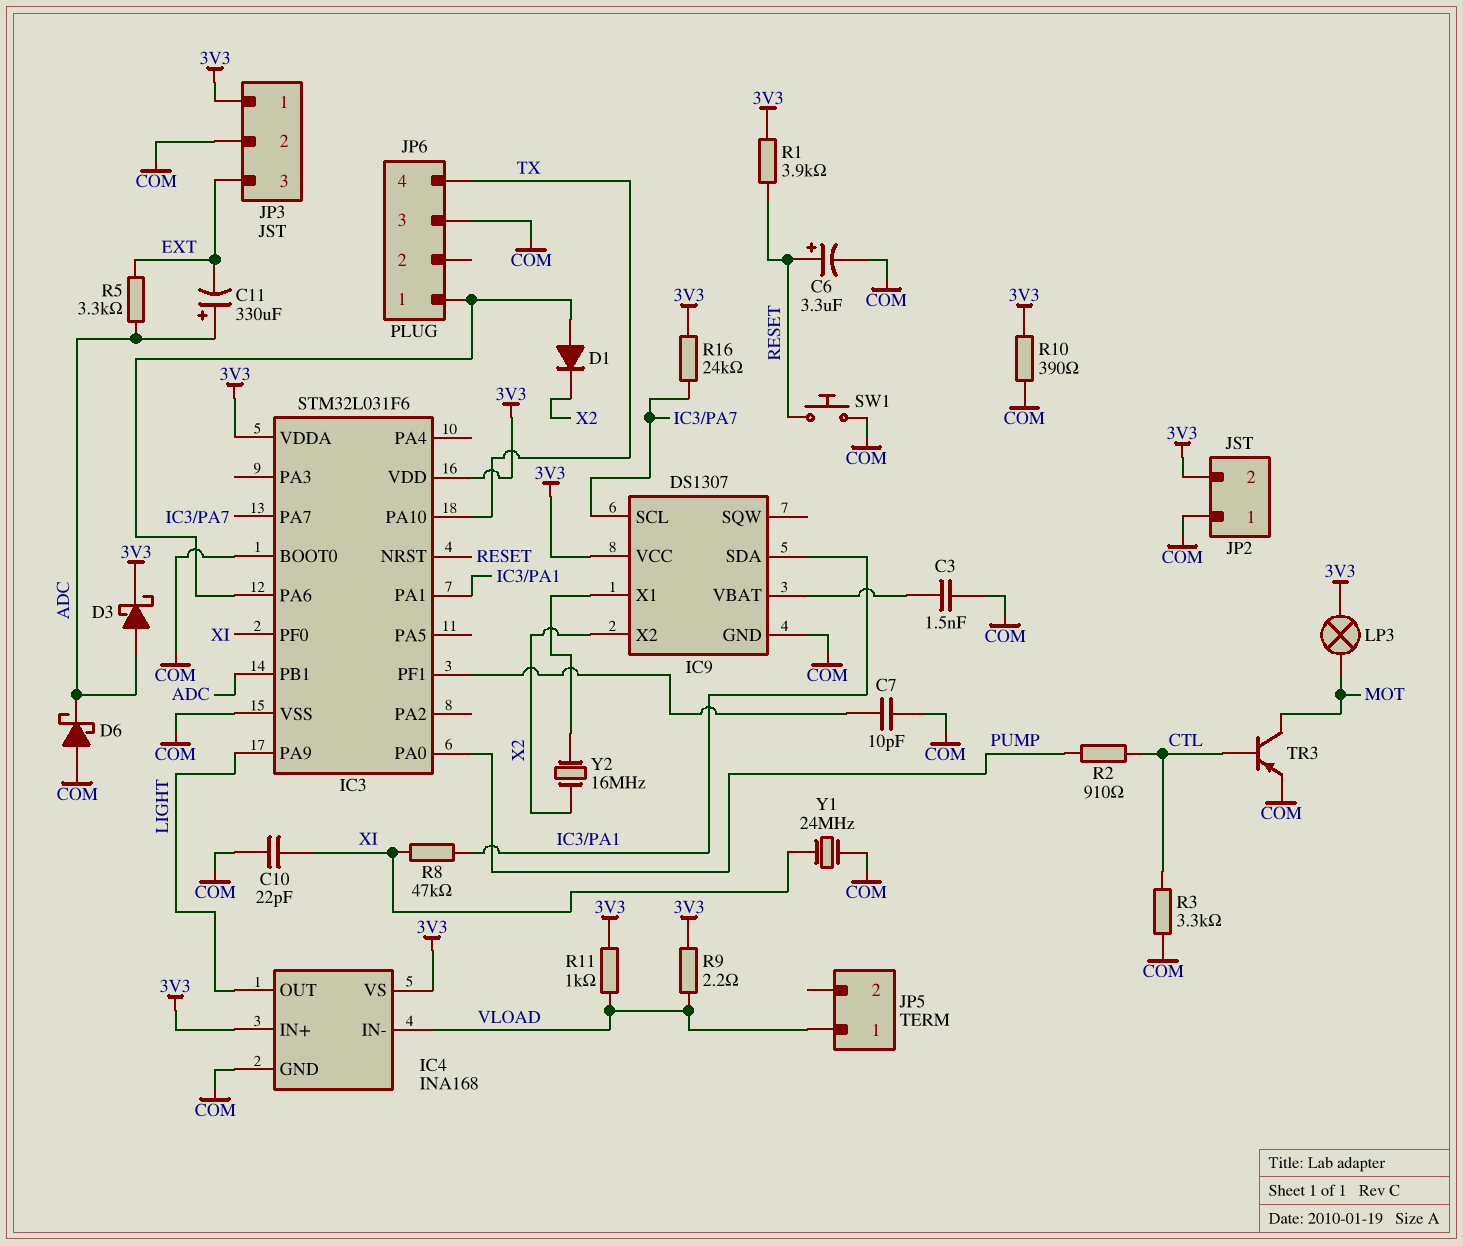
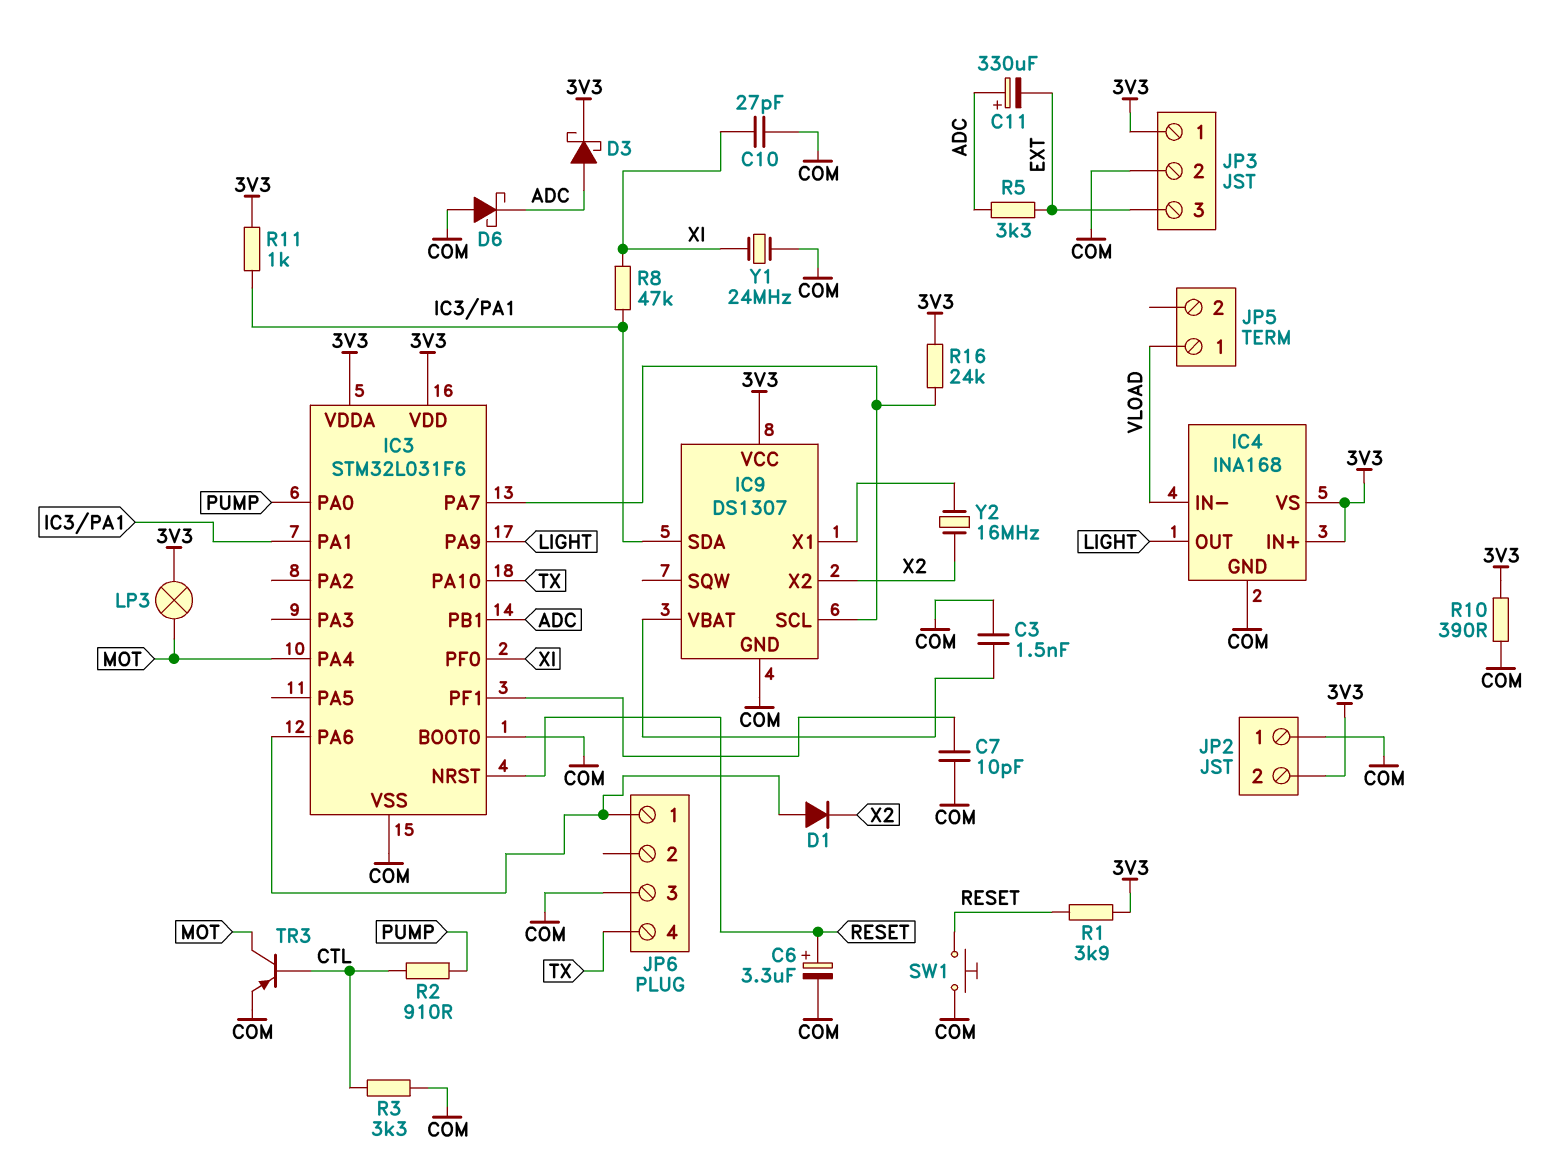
C10: 22pF (COM, XI) -> 27pF (COM, XI)
IC3 pin PA4: none -> MOT
R9: 2.2 (3V3, VLOAD) -> none
R11: 1k (3V3, VLOAD) -> 1k (3V3, IC3/PA1)

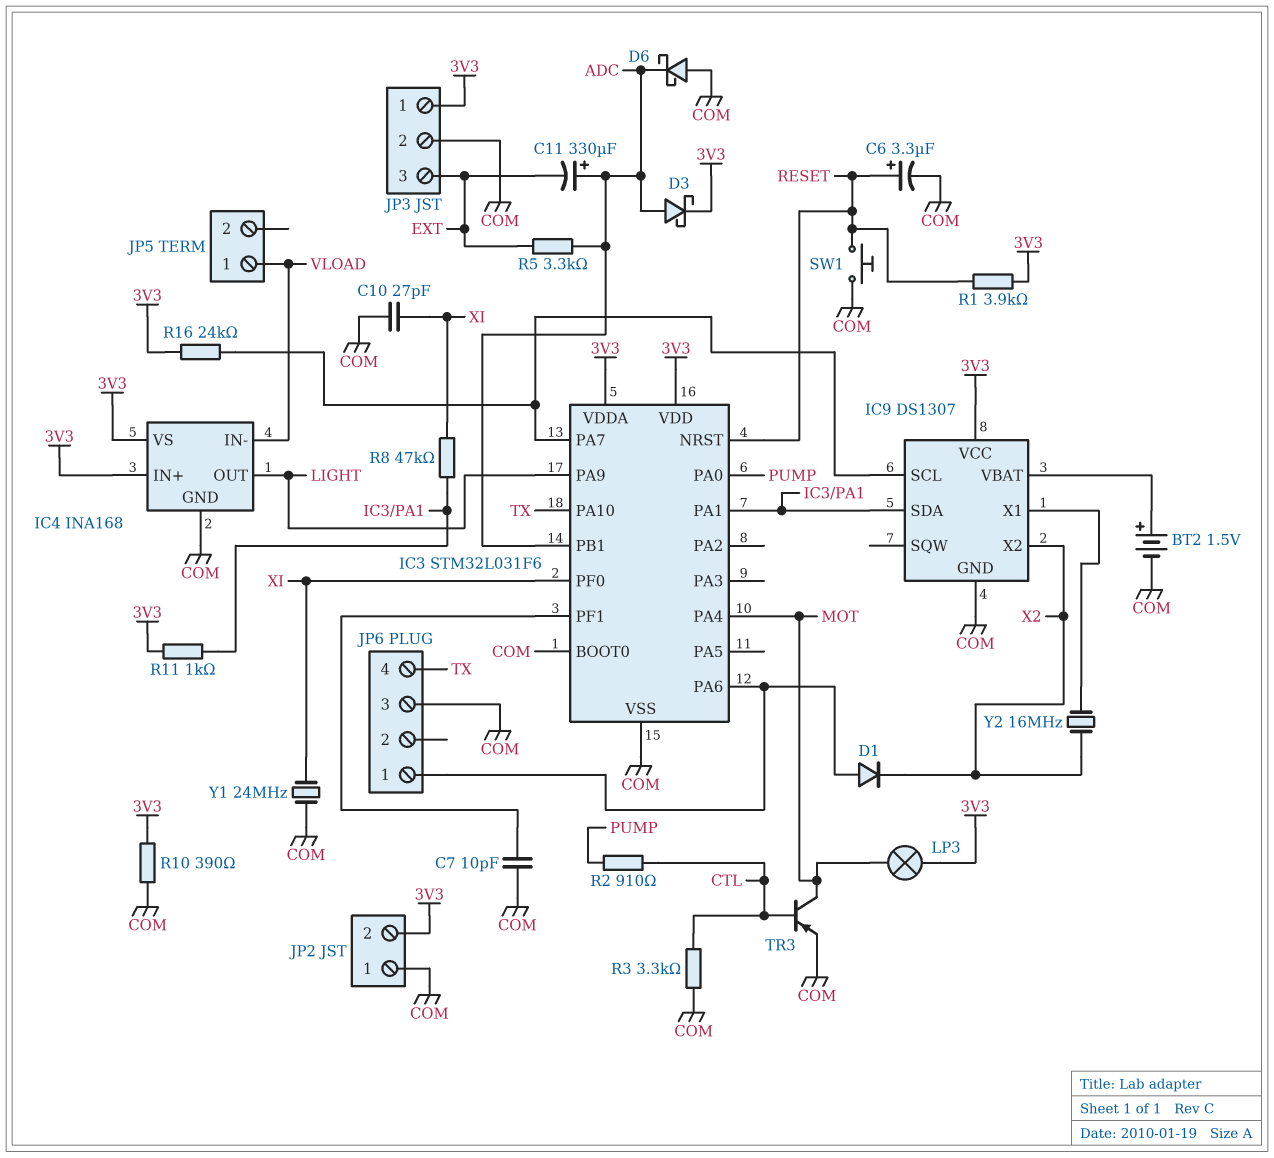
BT2: none -> 1.5V (plus IC9/VBAT, minus COM)
C3: 1.5nF (COM, IC9/VBAT) -> none

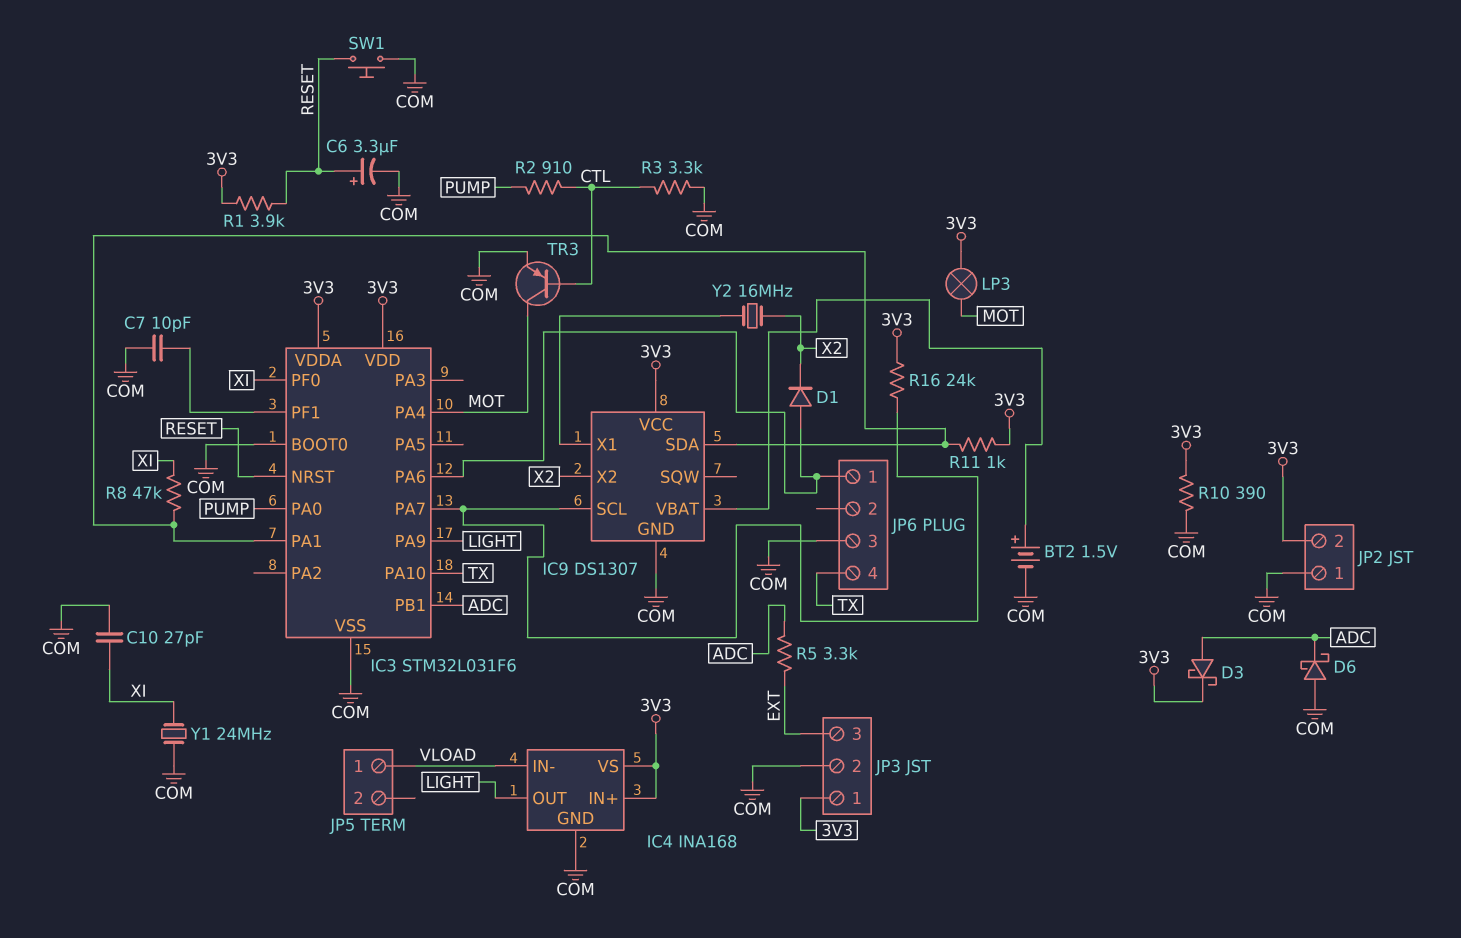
C11: 330uF (plus ADC, minus EXT) -> none

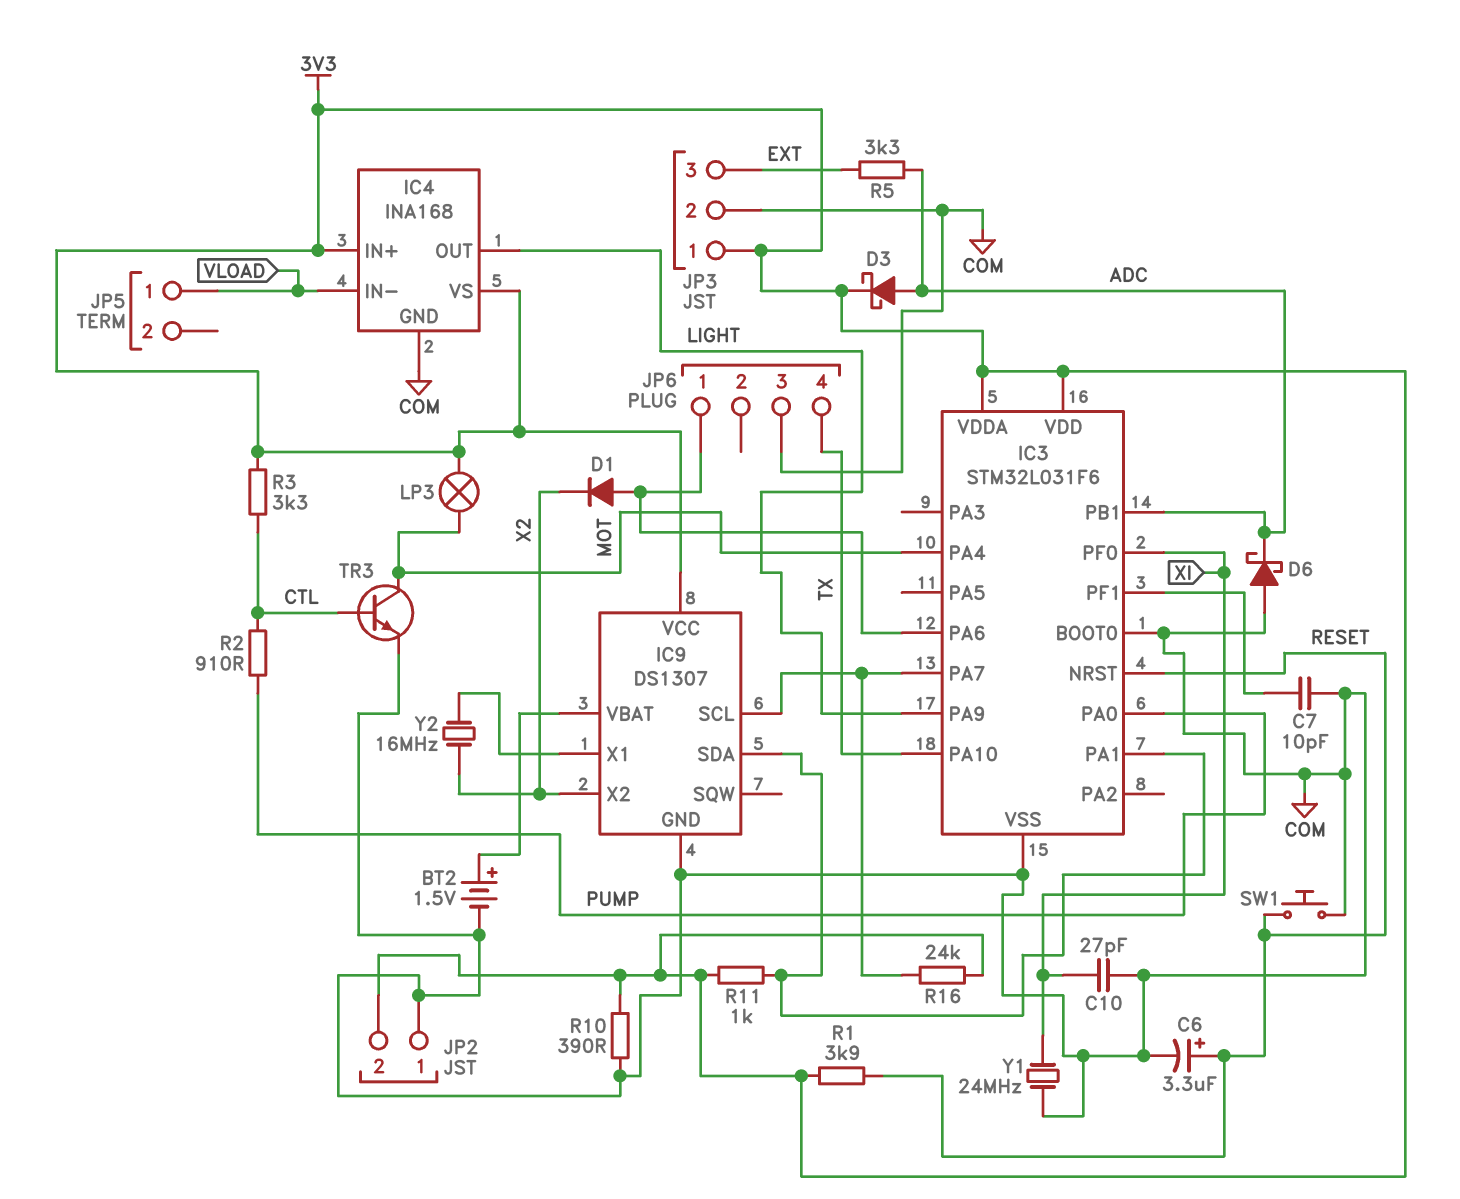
R3: 3.3k (COM, CTL) -> 3.3k (3V3, CTL)
R8: 47k (IC3/PA1, XI) -> none
TR3: PNP (B CTL, C MOT, E COM) -> NPN (B CTL, C MOT, E COM)

